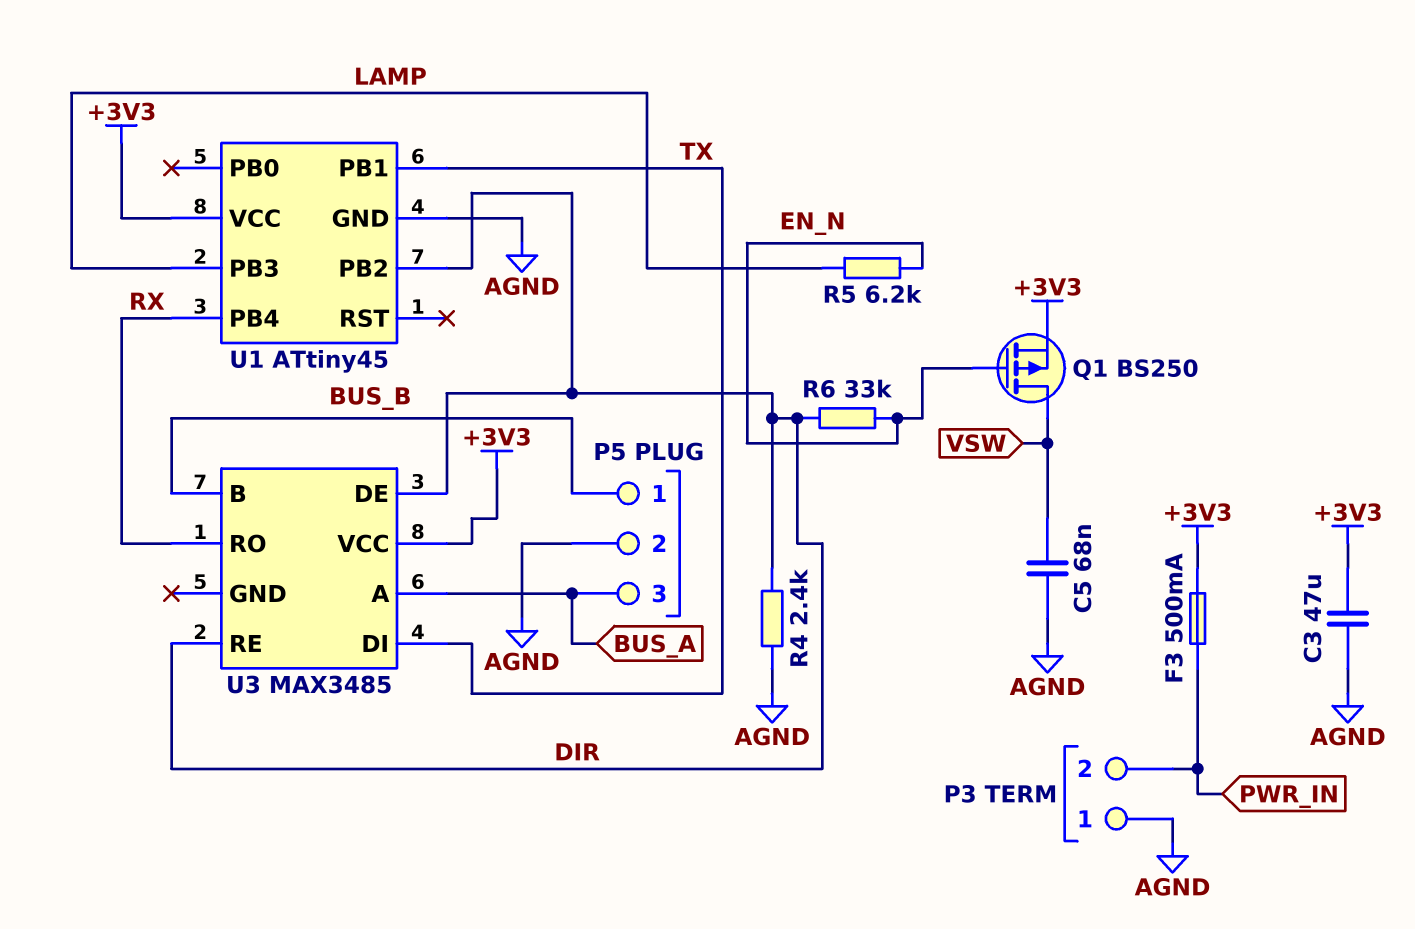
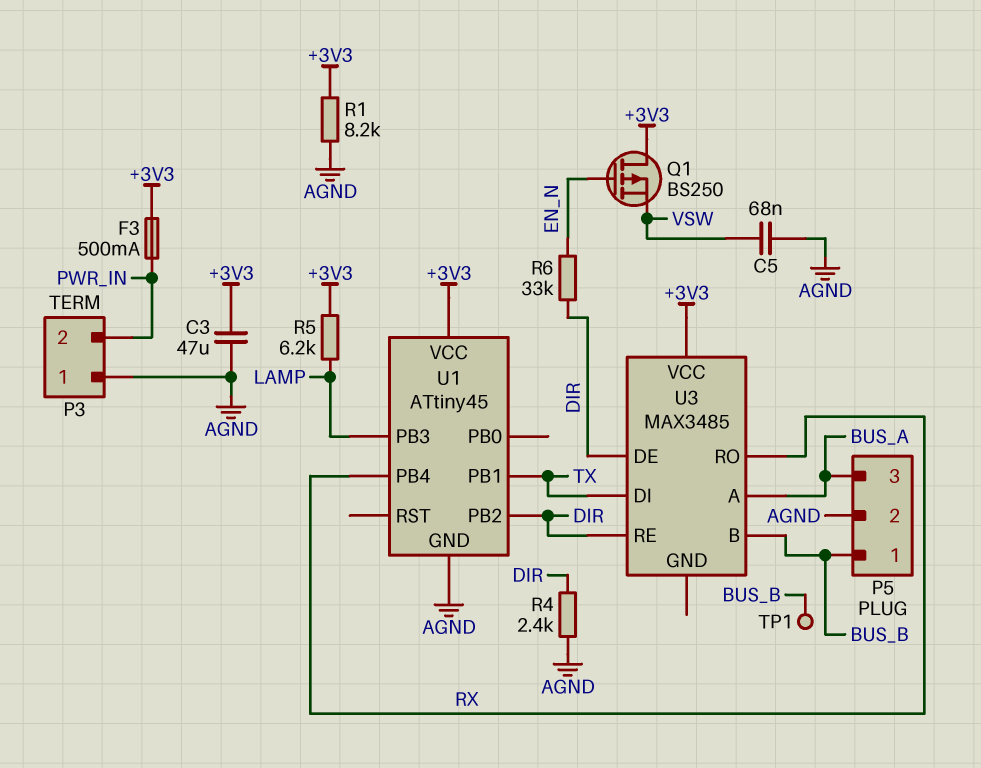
Q1: PMOS BS250 (G EN_N, D VSW, S +3V3) -> PMOS BS250 (G EN_N, D +3V3, S VSW)
R1: none -> 8.2k (+3V3, AGND)
R5: 6.2k (EN_N, LAMP) -> 6.2k (+3V3, LAMP)
TP1: none -> test point (BUS_B)

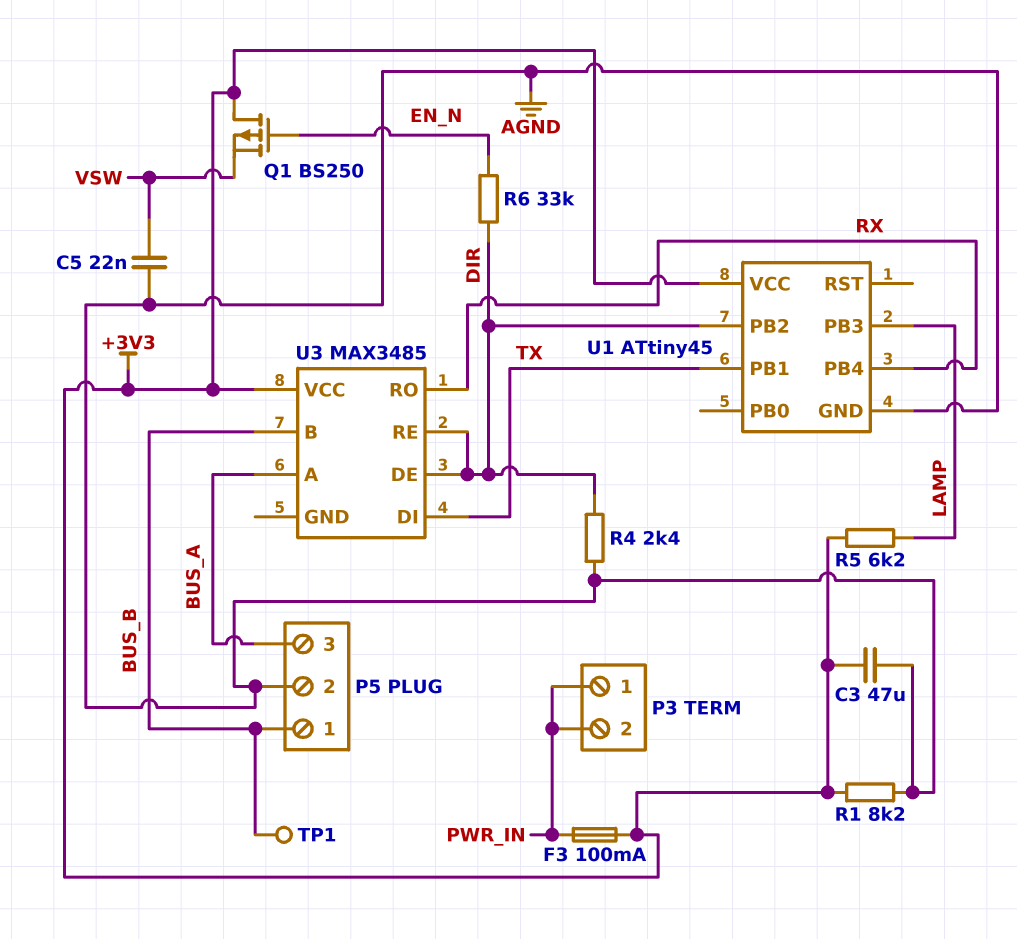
C5: 68nF (AGND, VSW) -> 22nF (AGND, VSW)
F3: 500mA (+3V3, PWR_IN) -> 100mA (+3V3, PWR_IN)
P3 pin 1: AGND -> PWR_IN

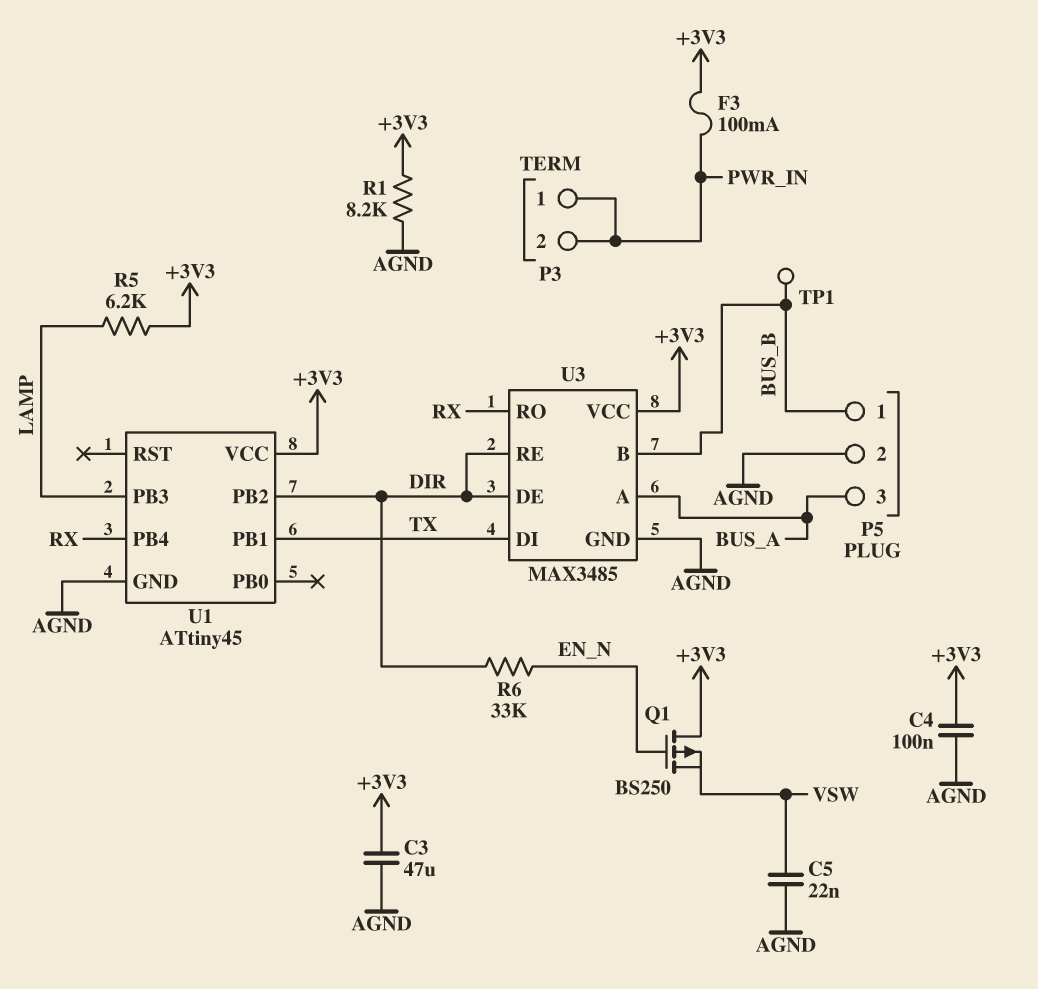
C4: none -> 100nF (+3V3, AGND)
R4: 2.4k (AGND, DIR) -> none
U3 pin GND: none -> AGND

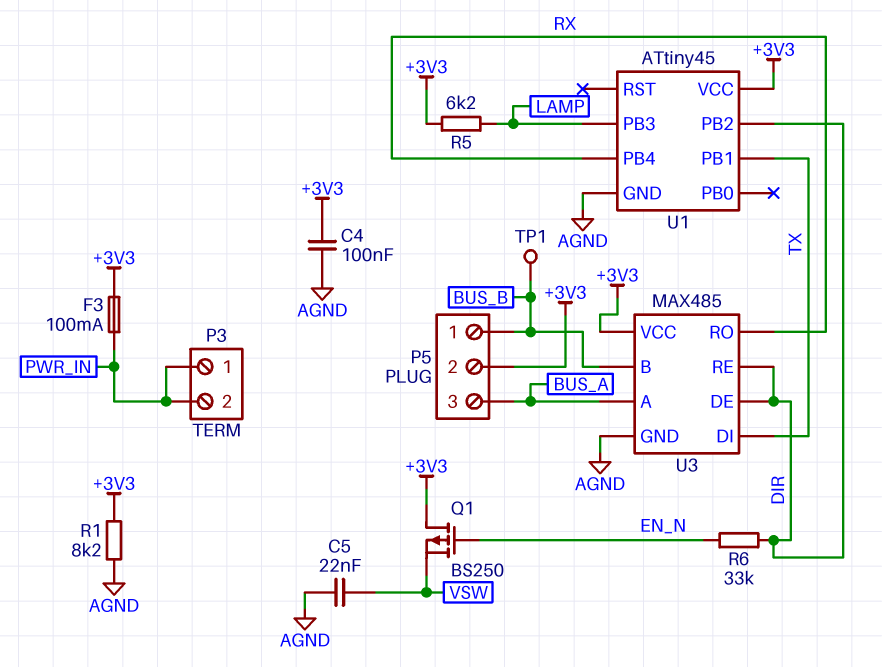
C3: 47uF (+3V3, AGND) -> none
P5 pin 2: AGND -> +3V3
U3: MAX3485 -> MAX485

